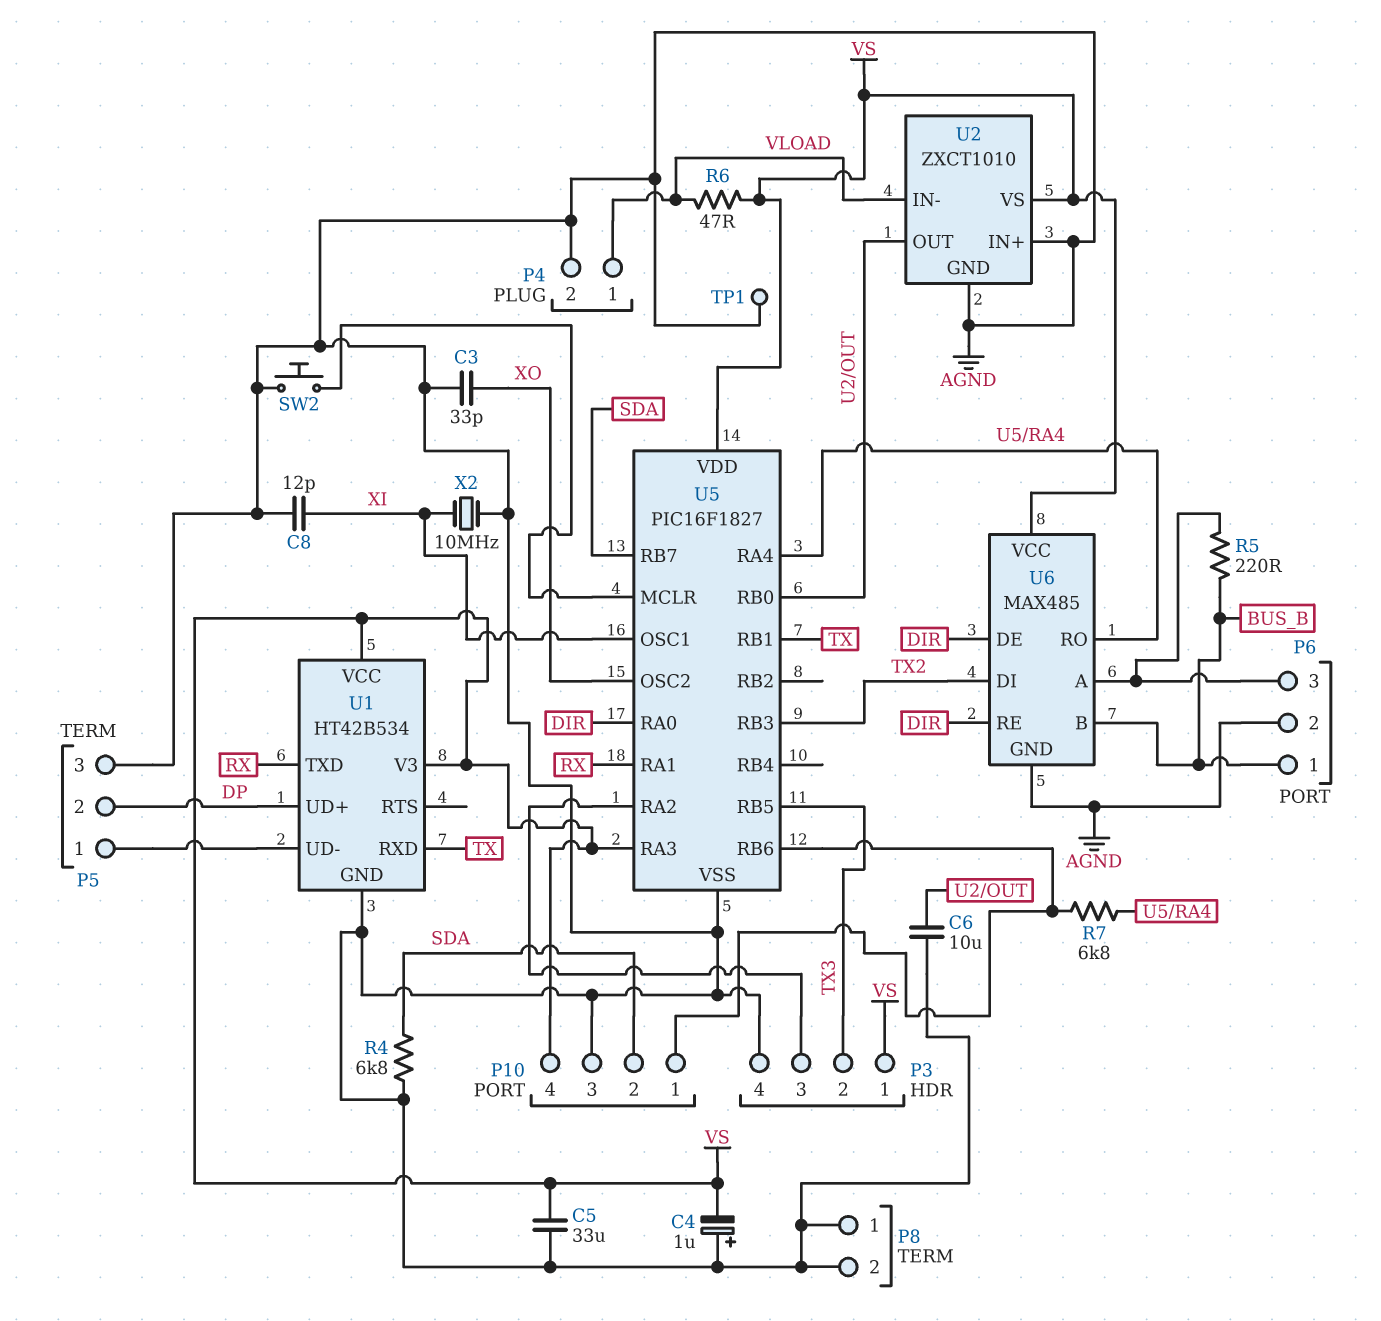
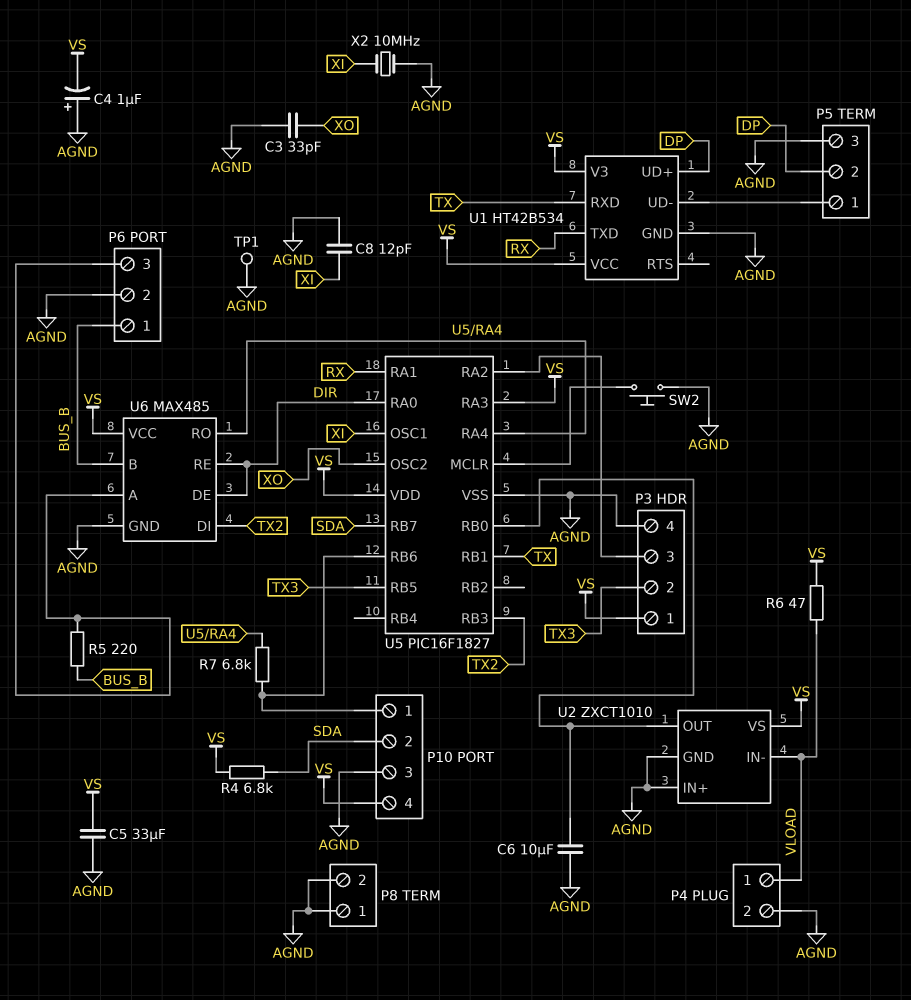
R4: 6.8k (AGND, SDA) -> 6.8k (SDA, VS)

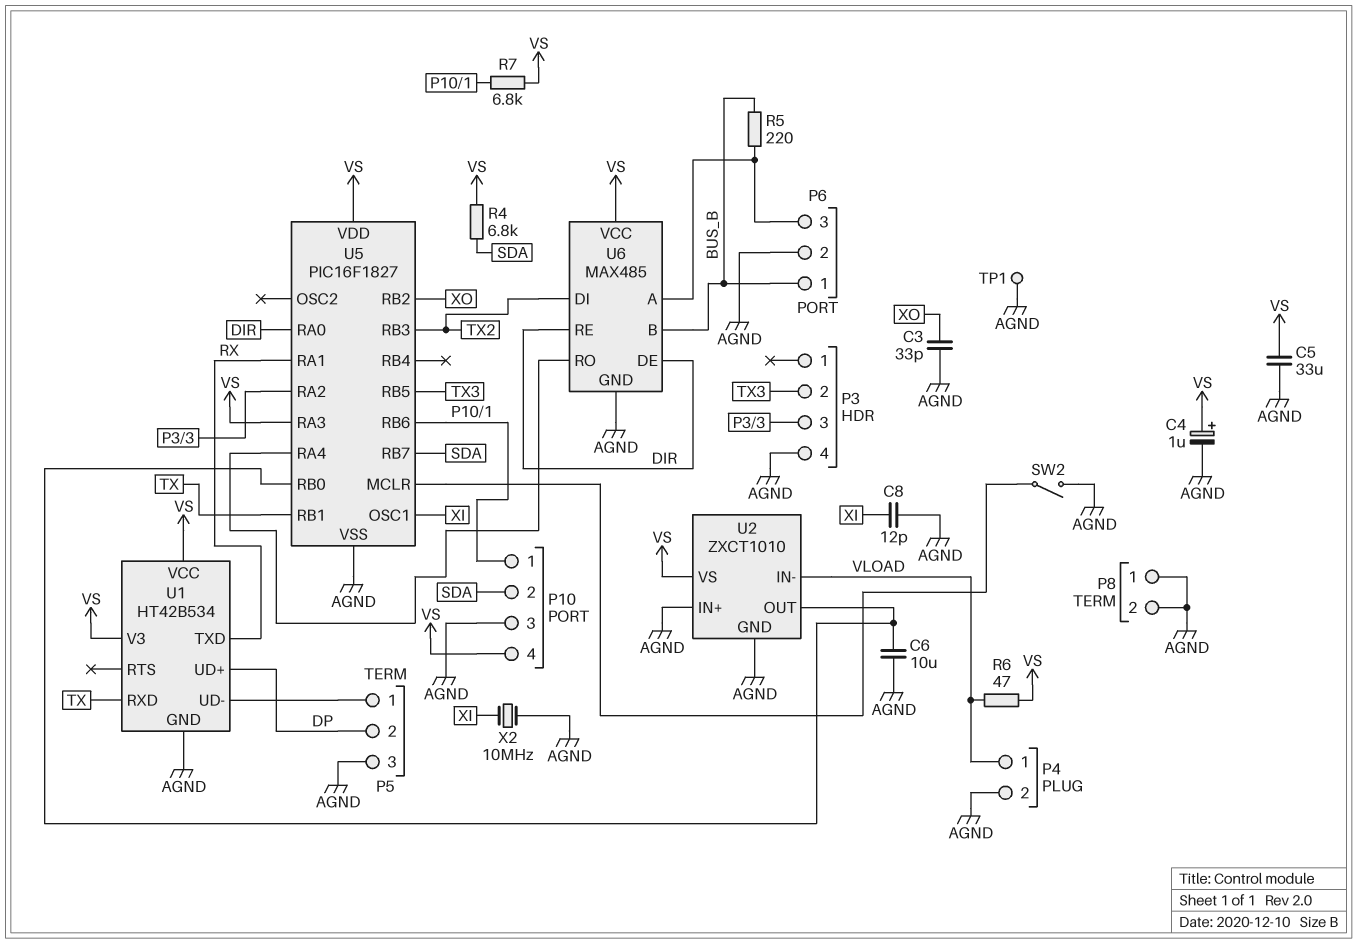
C4: 1uF (plus AGND, minus VS) -> 1uF (plus VS, minus AGND)
P3 pin 1: VS -> none
R7: 6.8k (P10/1, U5/RA4) -> 6.8k (P10/1, VS)
SW2: button (AGND, U5/MCLR) -> switch (AGND, U5/MCLR)
U5 pin OSC2: XO -> none
U5 pin RB2: none -> XO

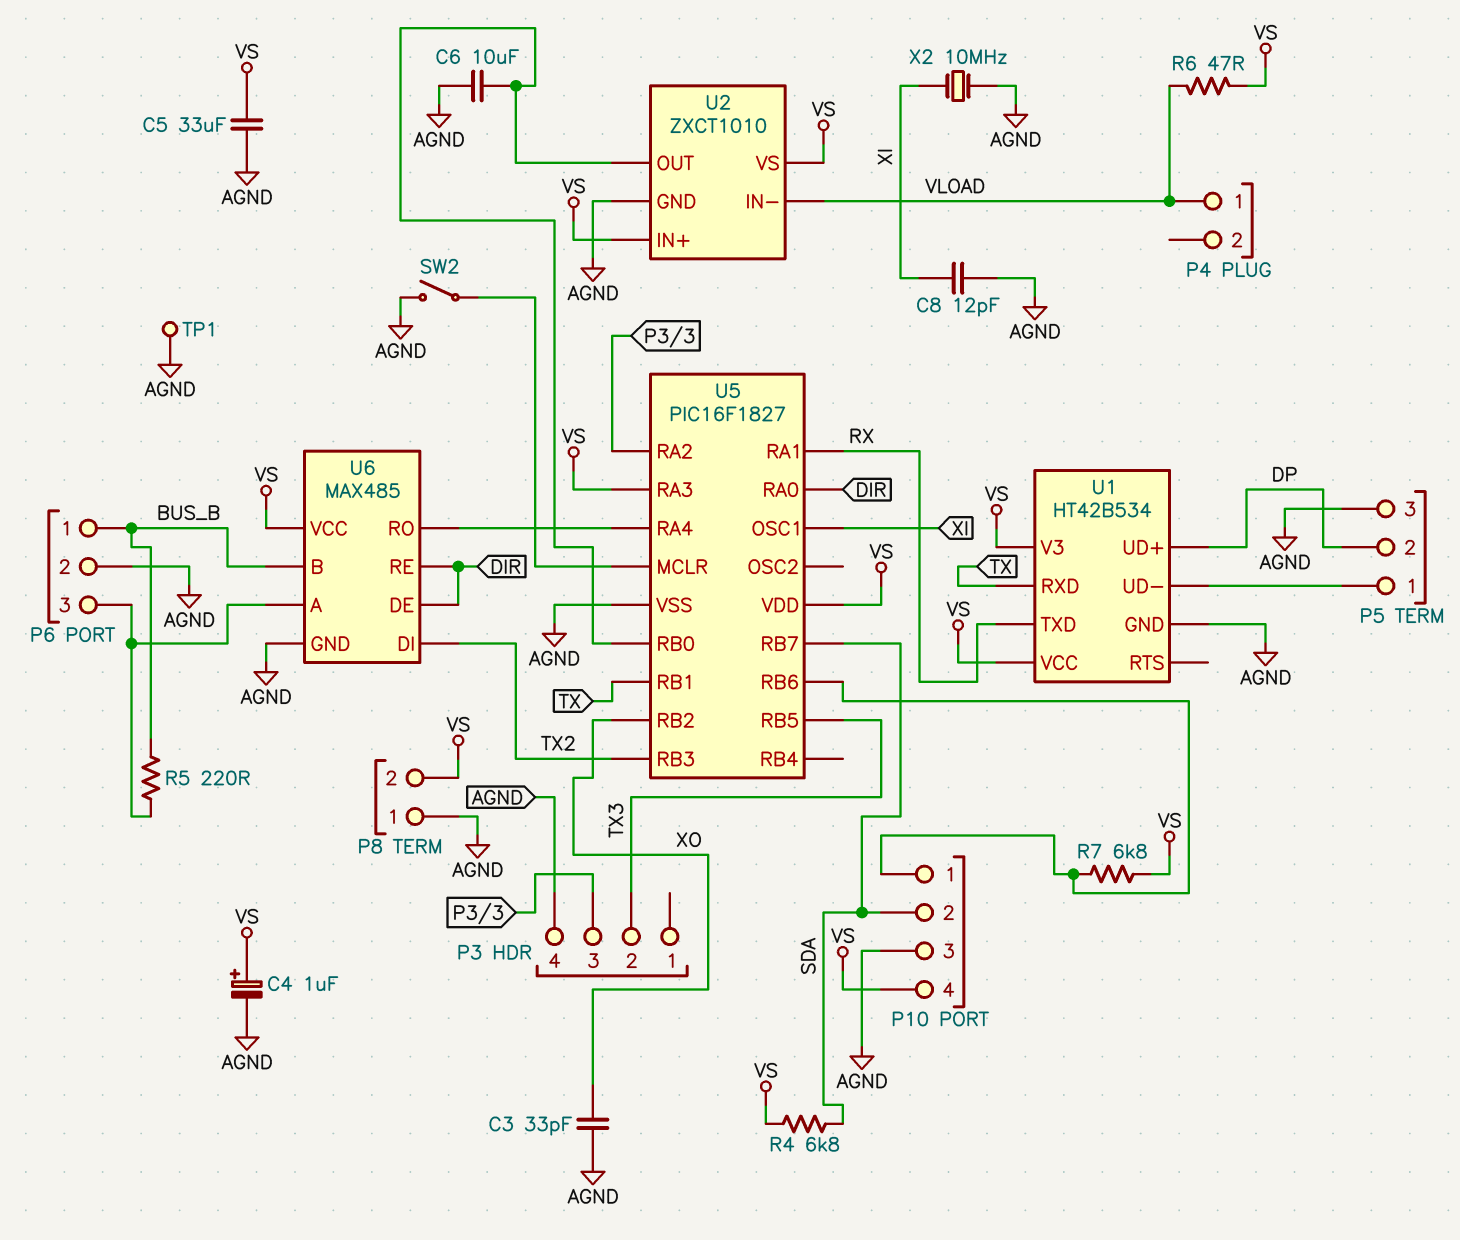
P4 pin 2: AGND -> none
P8 pin 2: AGND -> VS
U2 pin IN+: AGND -> VS

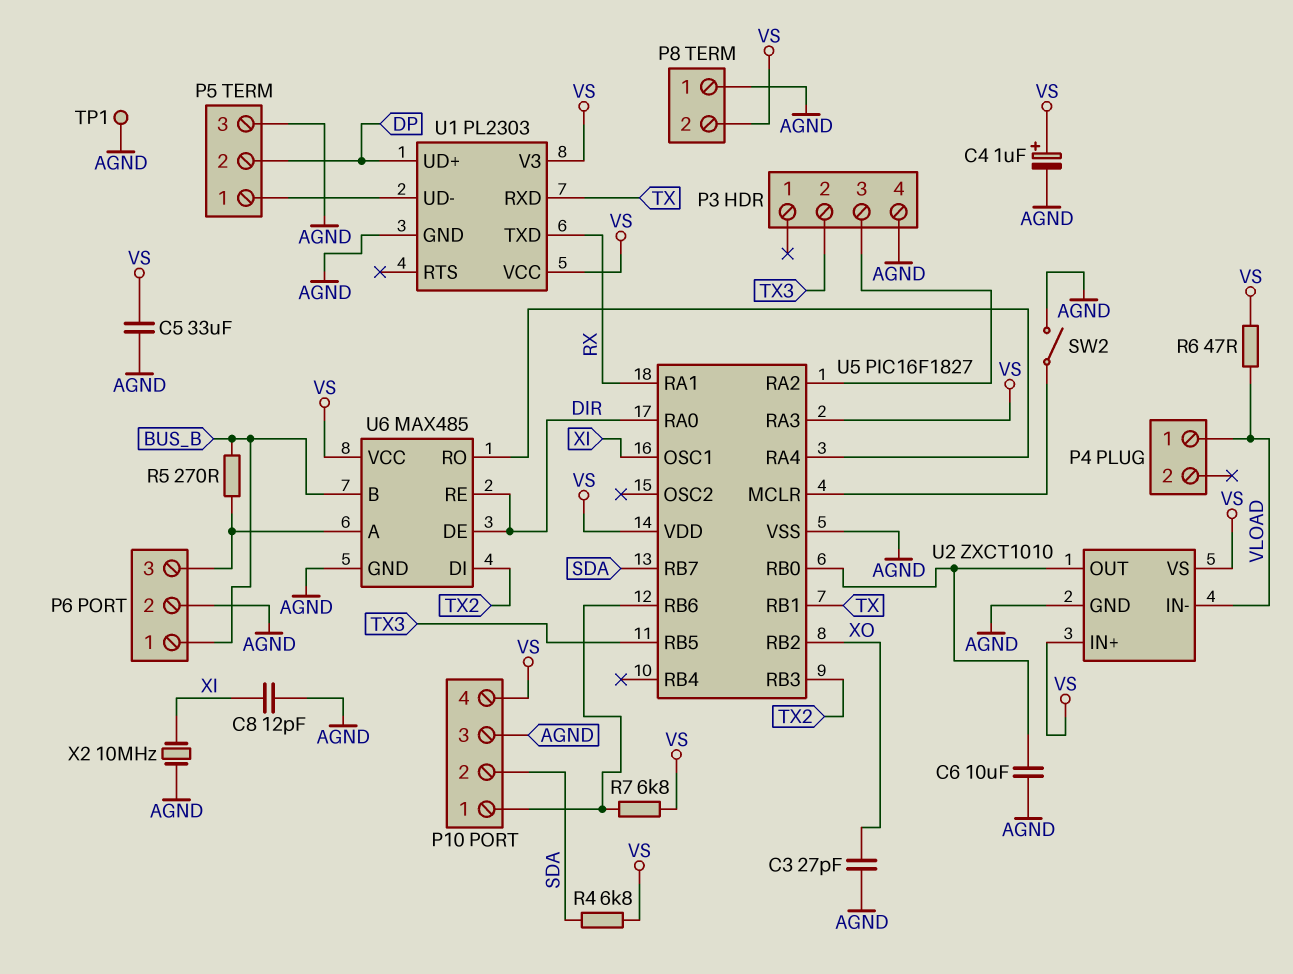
C3: 33pF (AGND, XO) -> 27pF (AGND, XO)
R5: 220 (BUS_B, P6/3) -> 270 (BUS_B, P6/3)
U1: HT42B534 -> PL2303

